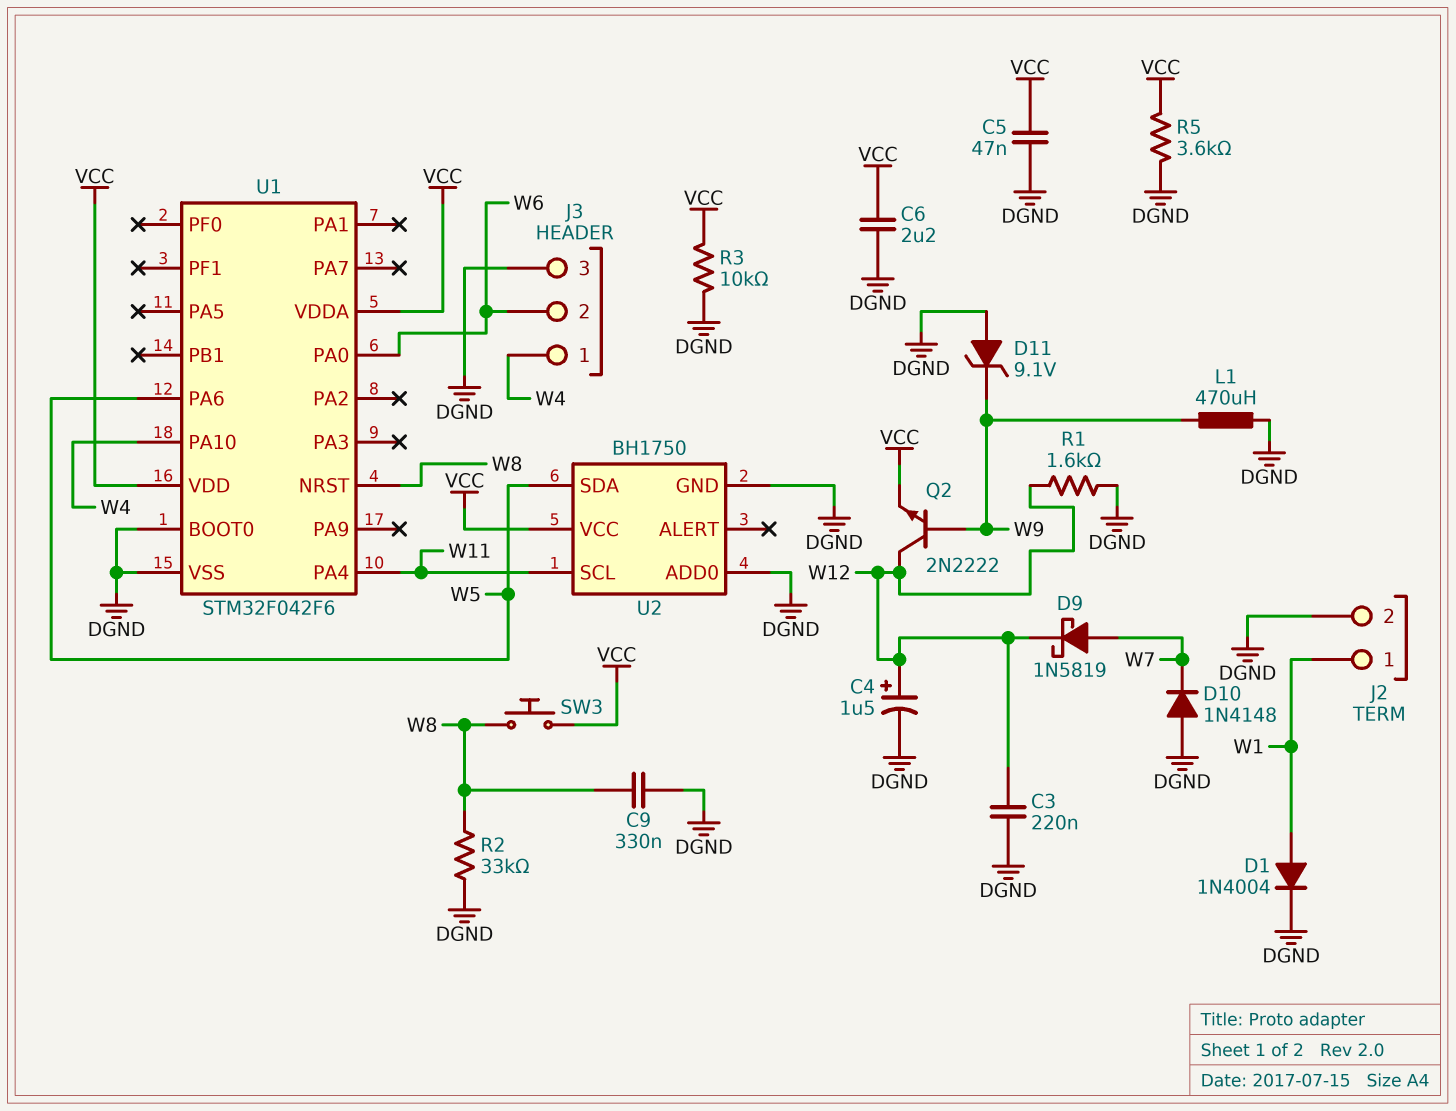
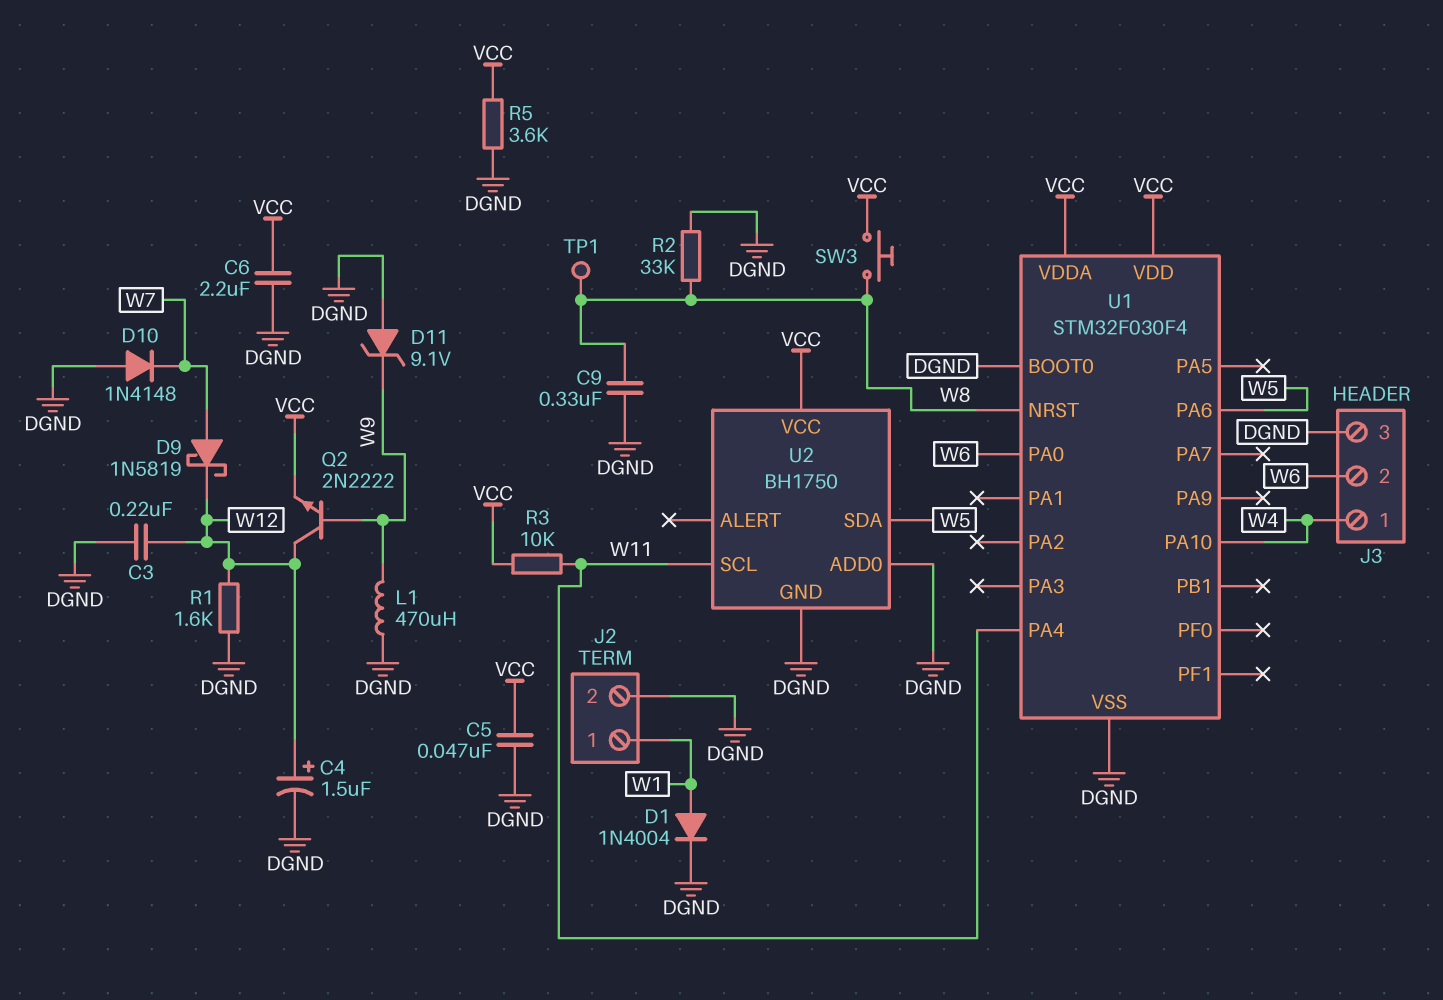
R3: 10k (DGND, VCC) -> 10k (VCC, W11)
TP1: none -> test point (W8)
U1: STM32F042F6 -> STM32F030F4

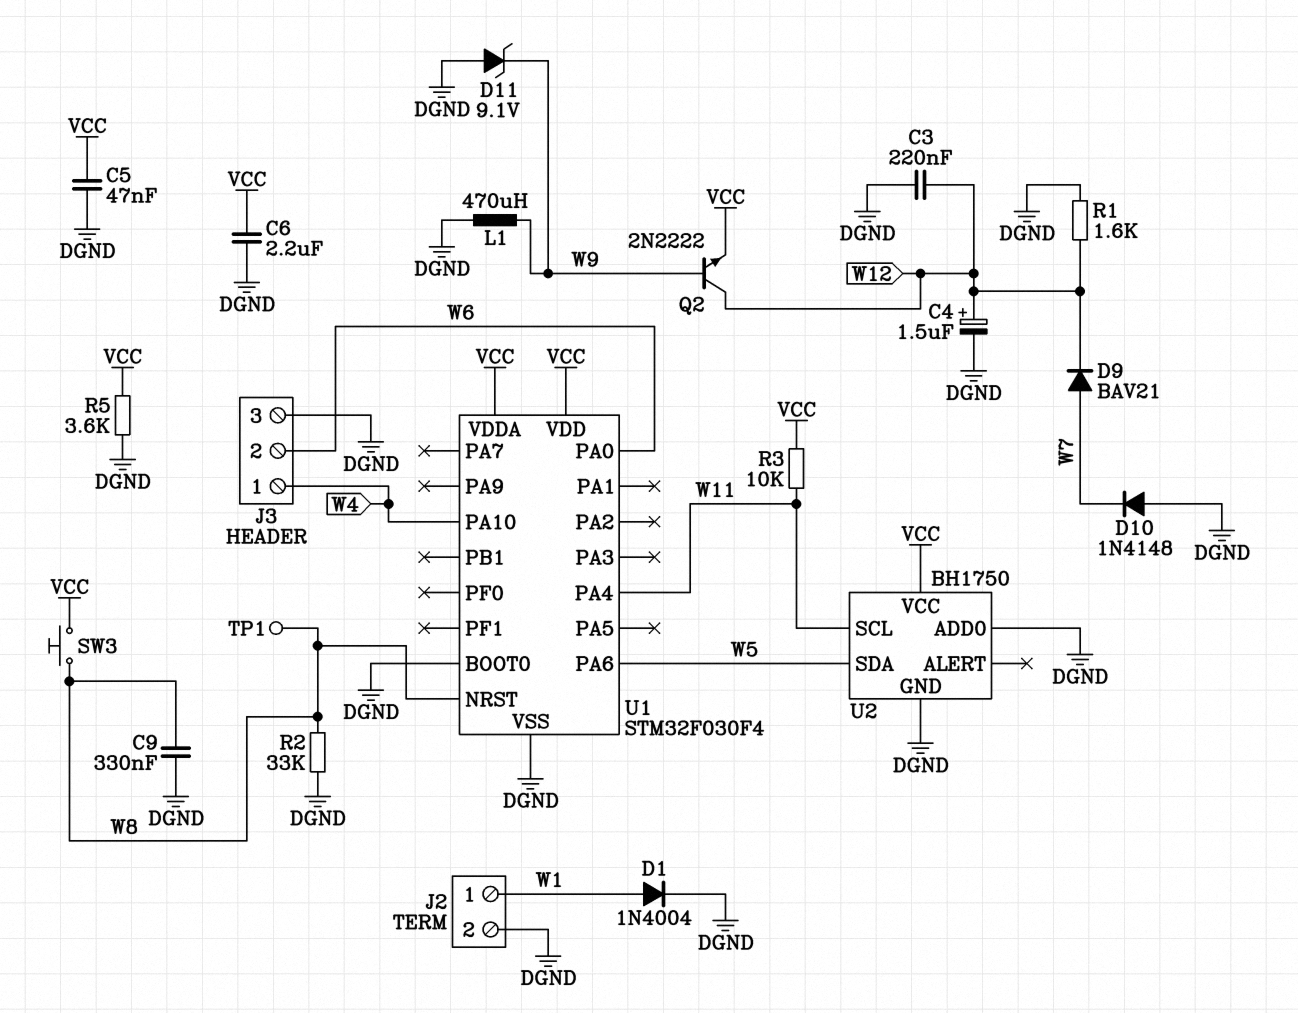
D9: schottky 1N5819 (A W7, K W12) -> diode BAV21 (A W7, K W12)

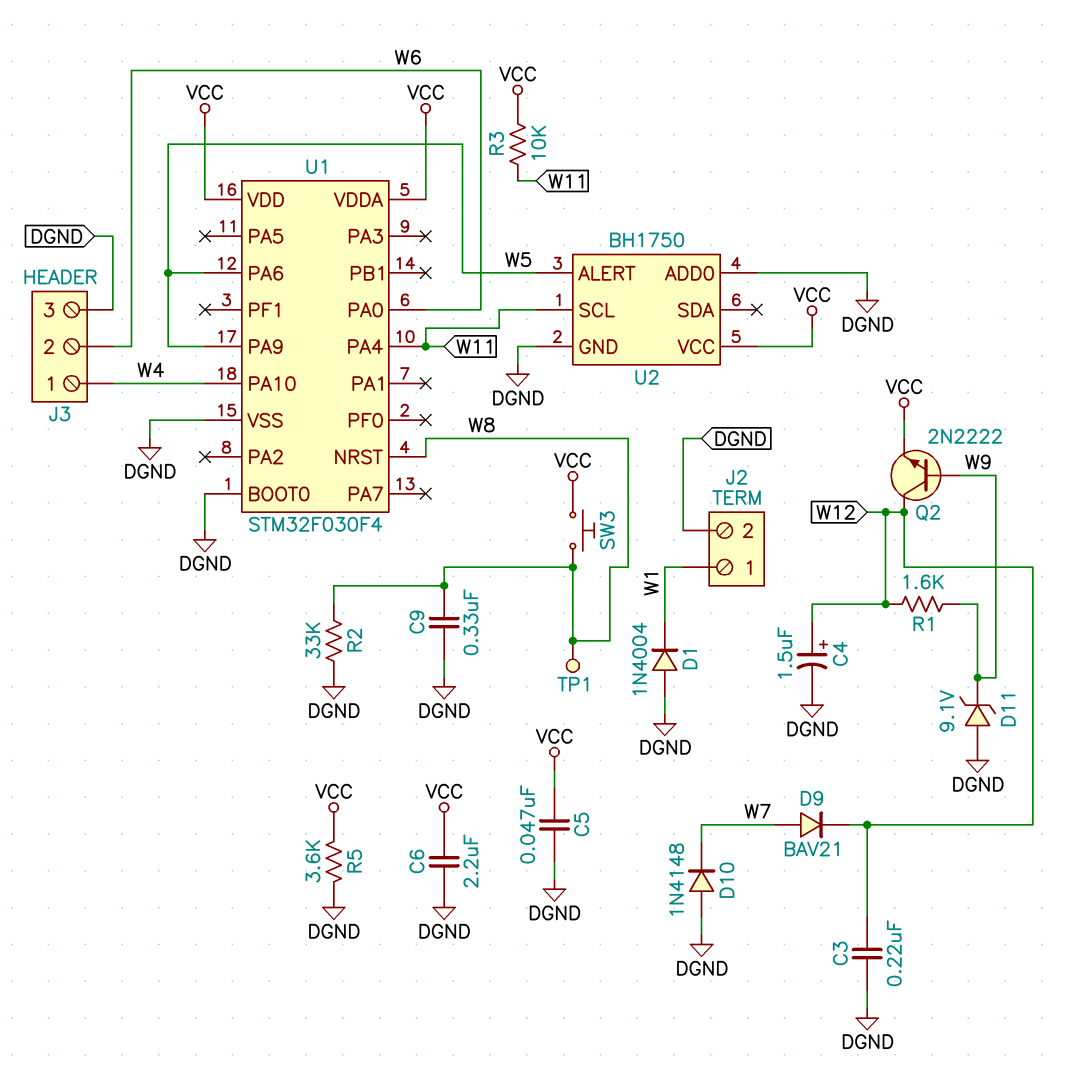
D1: diode 1N4004 (A W1, K DGND) -> diode 1N4004 (A DGND, K W1)
L1: 470uH (DGND, W9) -> none
R1: 1.6k (DGND, W12) -> 1.6k (W9, W12)
U1 pin PA9: none -> W5
U2 pin ALERT: none -> W5
U2 pin SDA: W5 -> none

